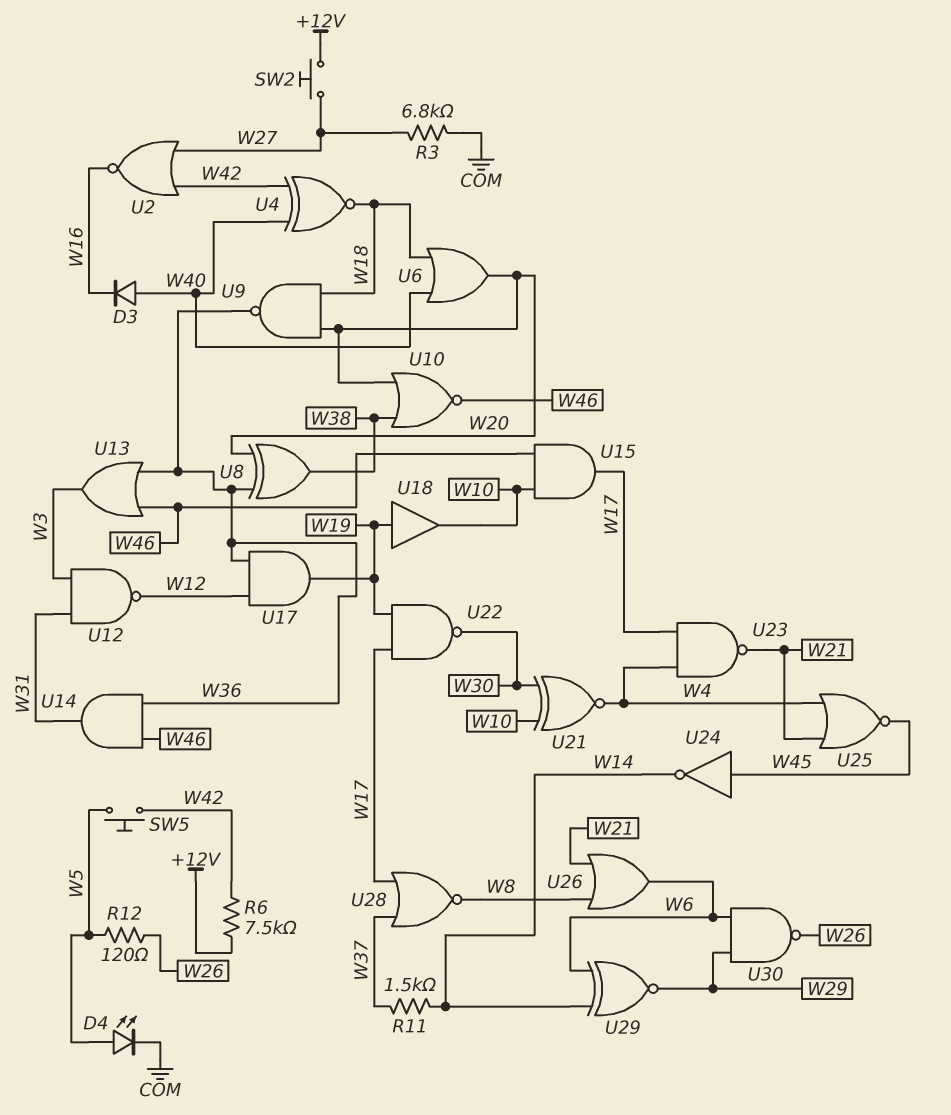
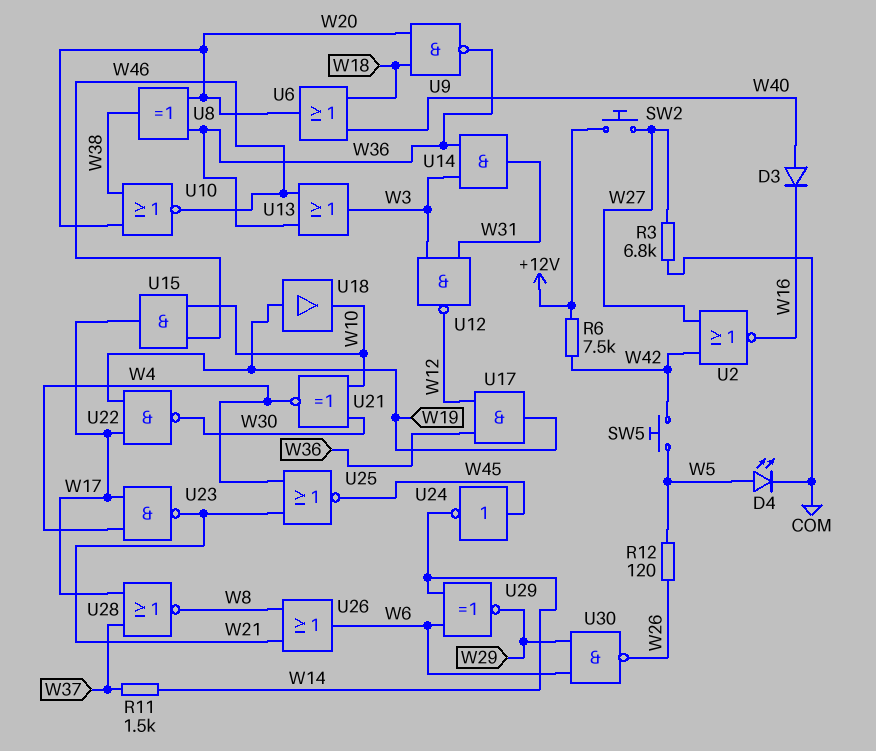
U4: XNOR (in W40, in W42, out W18) -> none
U14: AND (in W36, in W46, out W31) -> AND (in W3, in W36, out W31)

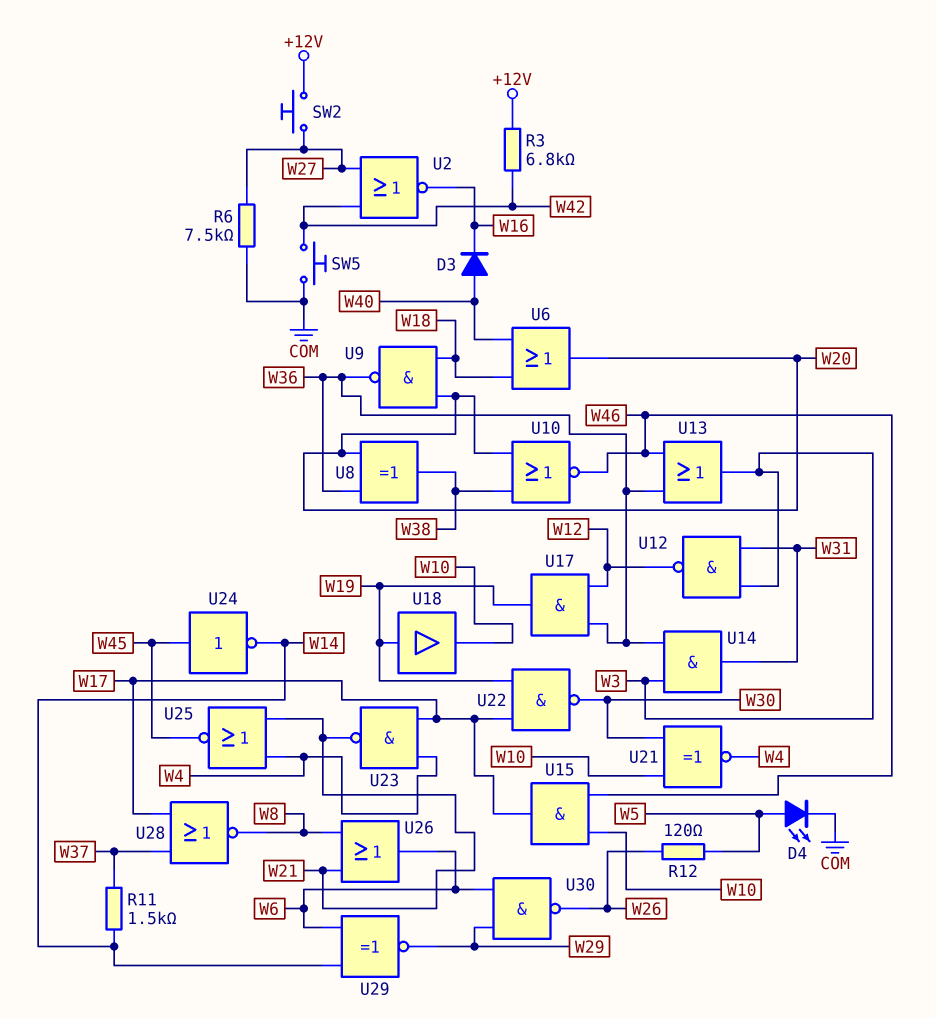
R3: 6.8k (COM, W27) -> 6.8k (+12V, W42)
R6: 7.5k (+12V, W42) -> 7.5k (COM, W27)
SW5: button (W5, W42) -> button (COM, W42)

